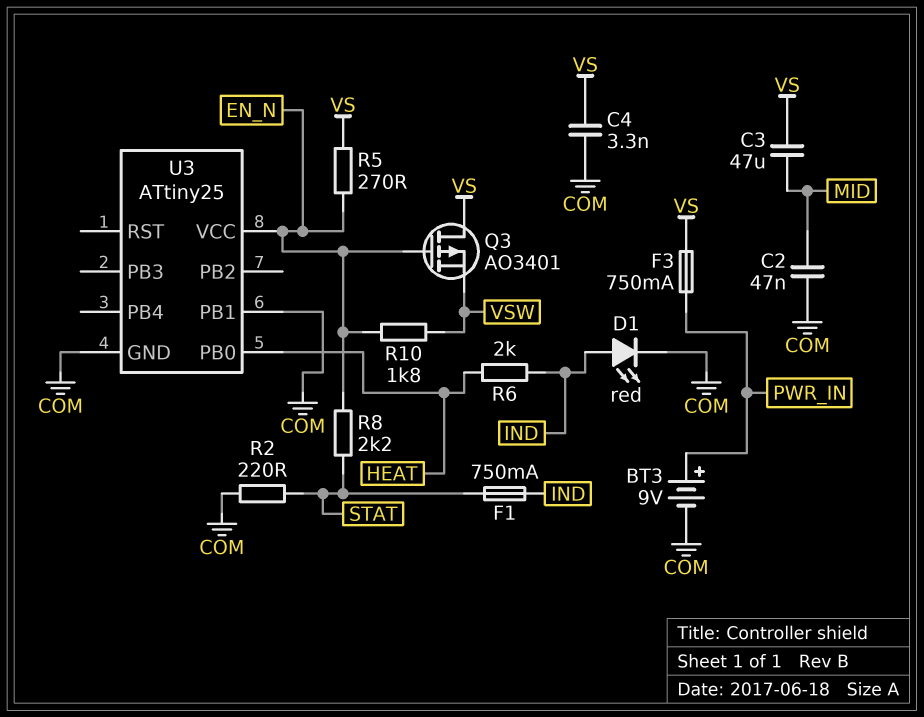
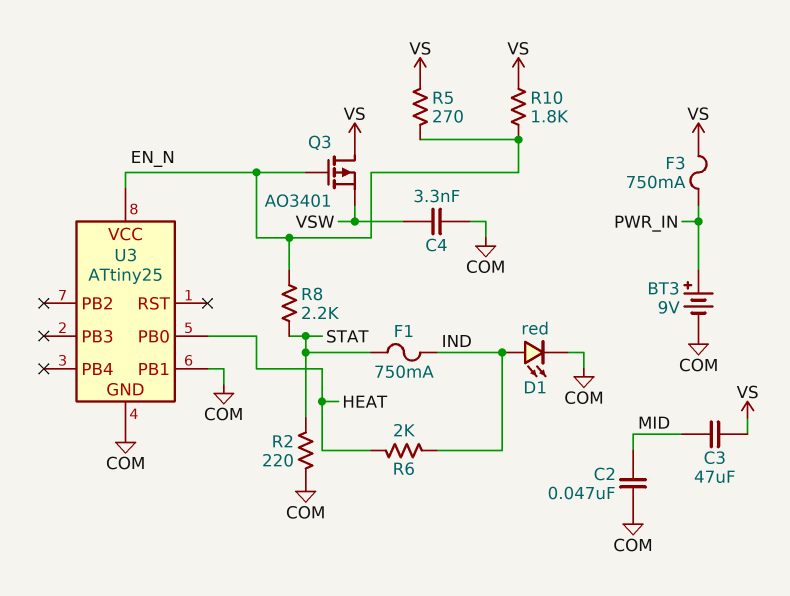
C4: 3.3nF (COM, VS) -> 3.3nF (COM, VSW)
R10: 1.8k (EN_N, VSW) -> 1.8k (EN_N, VS)

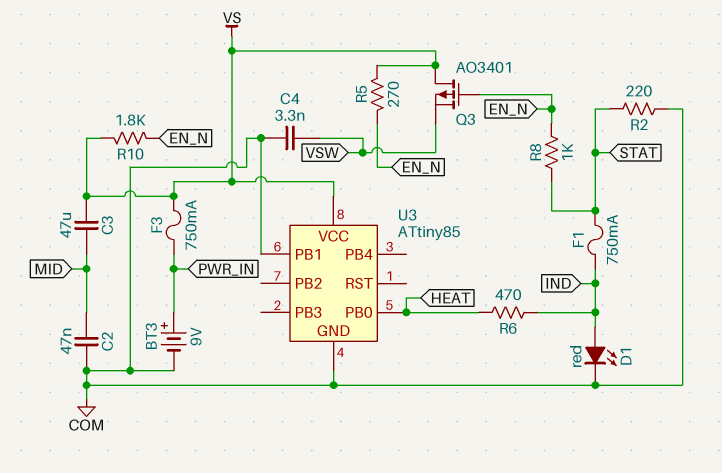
R6: 2k (HEAT, IND) -> 470 (HEAT, IND)
R8: 2.2k (EN_N, STAT) -> 1k (EN_N, STAT)
U3: ATtiny25 -> ATtiny85
U3 pin VCC: EN_N -> VS

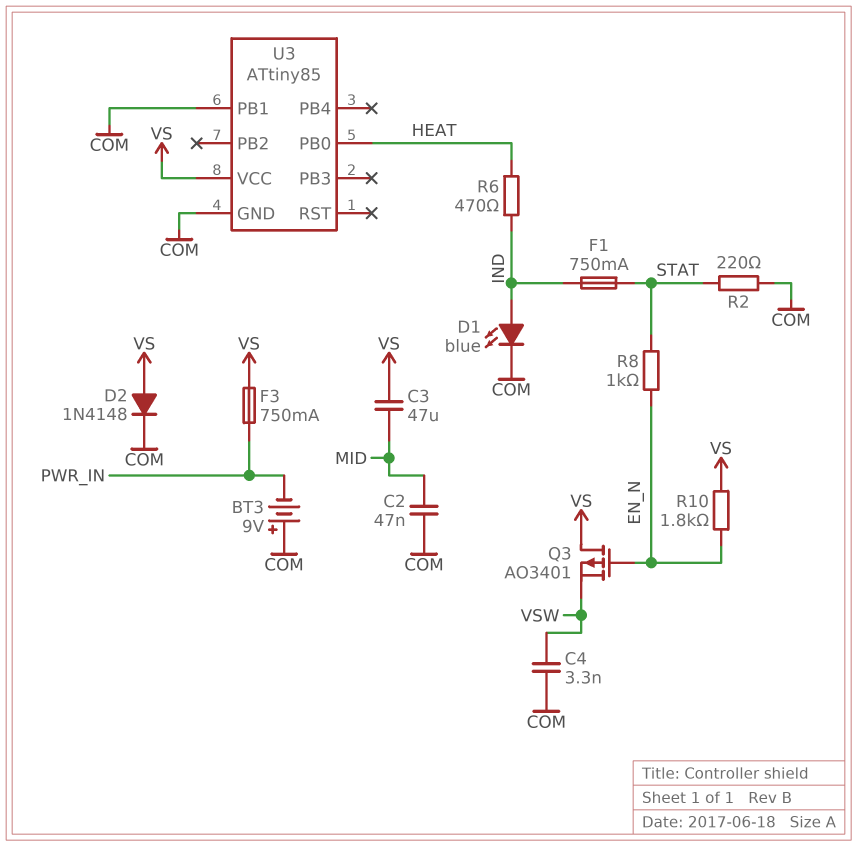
BT3: 9V (plus PWR_IN, minus COM) -> 9V (plus COM, minus PWR_IN)
D1: LED red (A IND, K COM) -> LED blue (A IND, K COM)
D2: none -> diode 1N4148 (A VS, K COM)
R5: 270 (EN_N, VS) -> none

